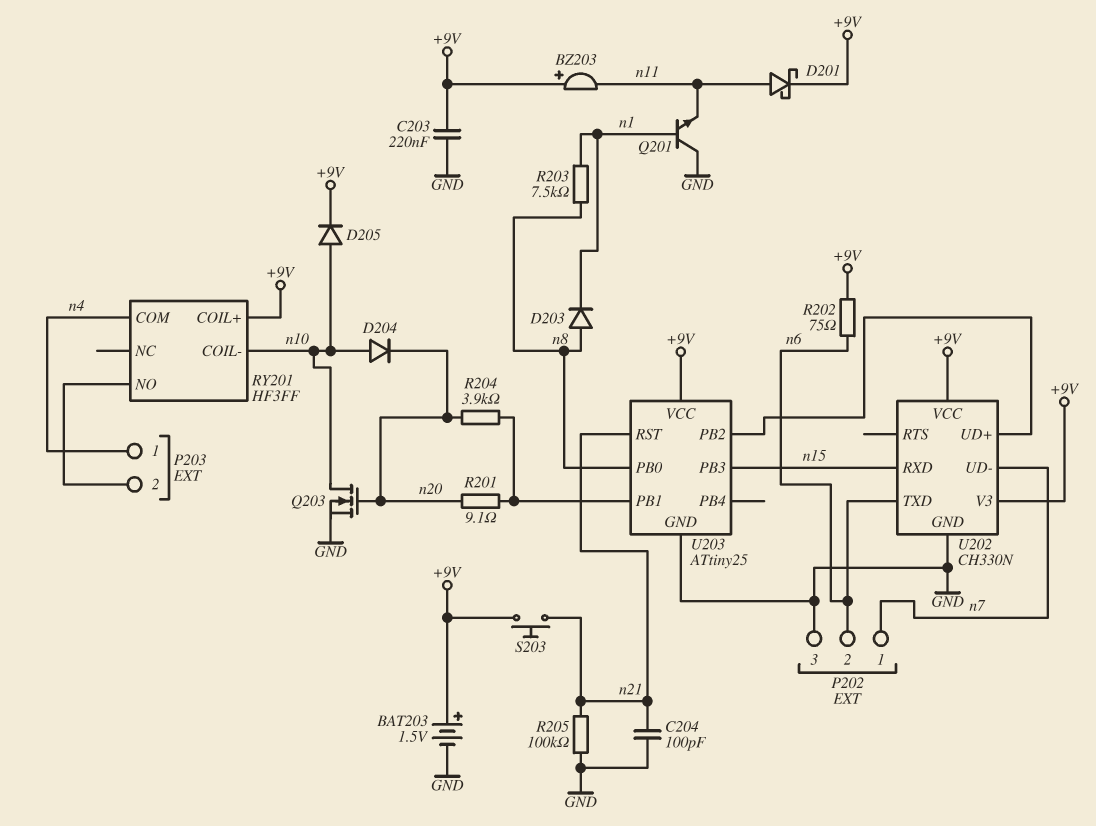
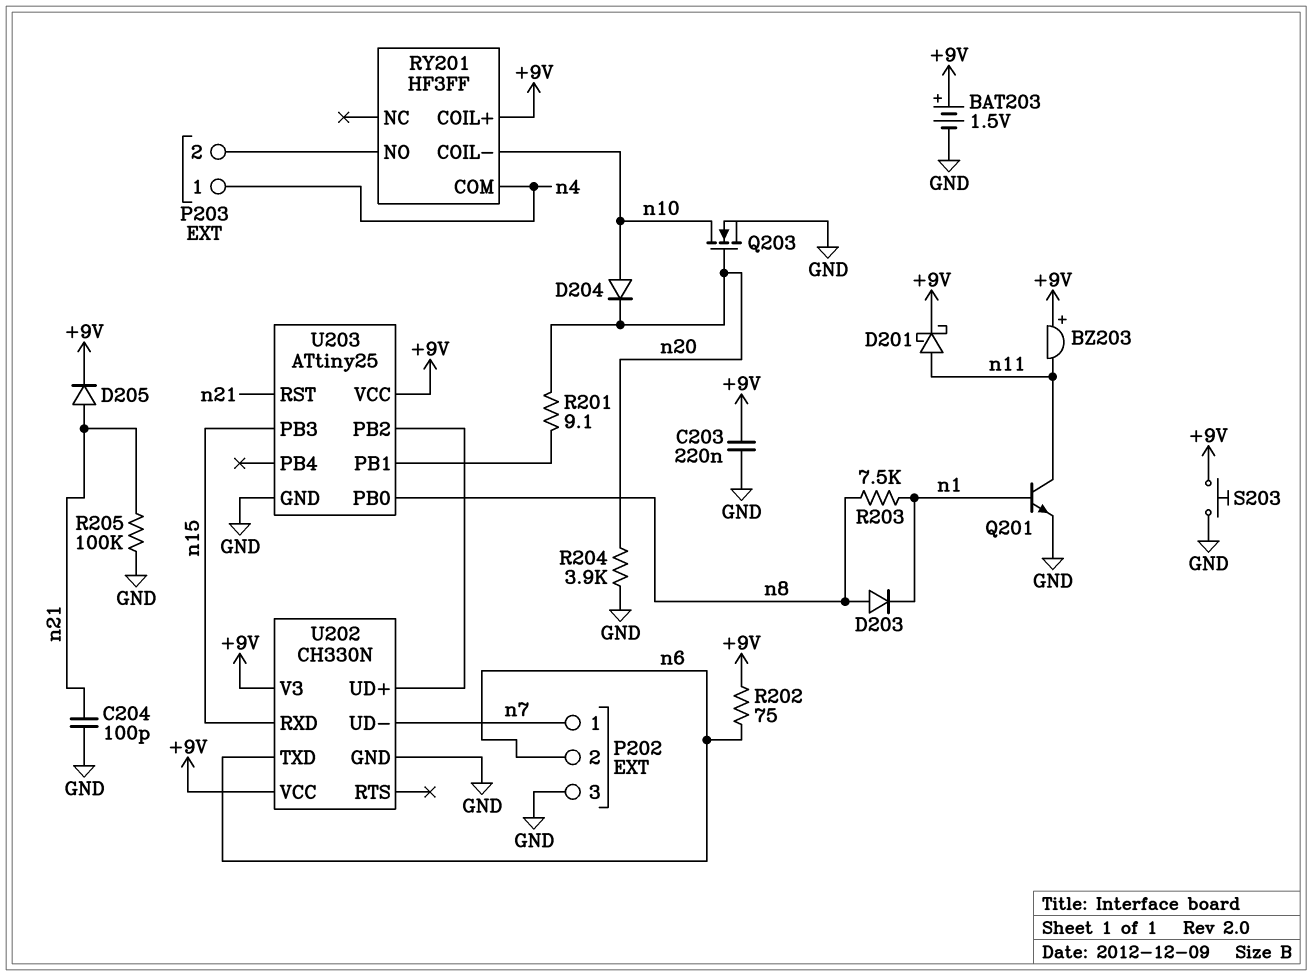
D205: diode (A n10, K +9V) -> diode (A n21, K +9V)
Q201: NPN (B n1, C GND, E n11) -> NPN (B n1, C n11, E GND)
R204: 3.9k (U203/PB1, n20) -> 3.9k (GND, n20)
S203: button (+9V, n21) -> button (+9V, GND)

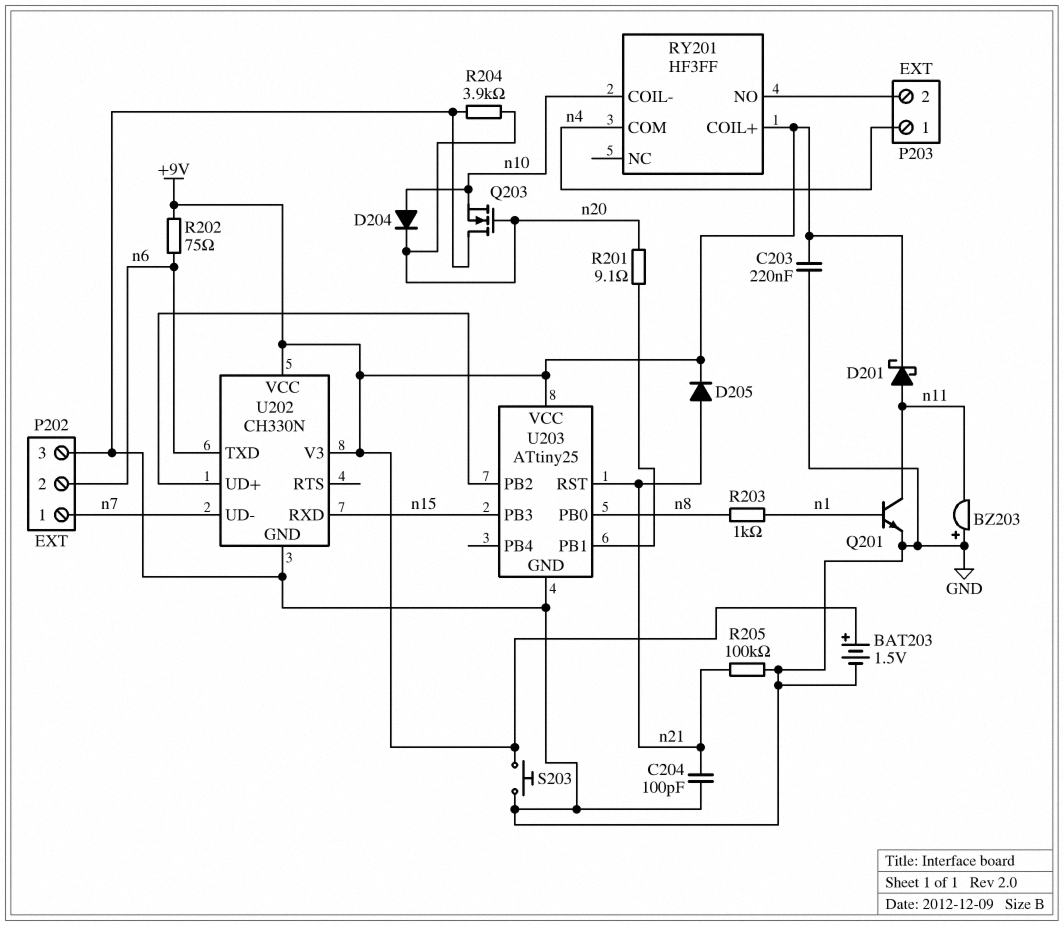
BZ203: buzzer (plus +9V, minus n11) -> buzzer (plus GND, minus n11)
D203: diode (A n8, K n1) -> none
Q203: NMOS (G n20, D n10, S GND) -> NMOS (G n20, D GND, S n10)
R203: 7.5k (n1, n8) -> 1k (n1, n8)

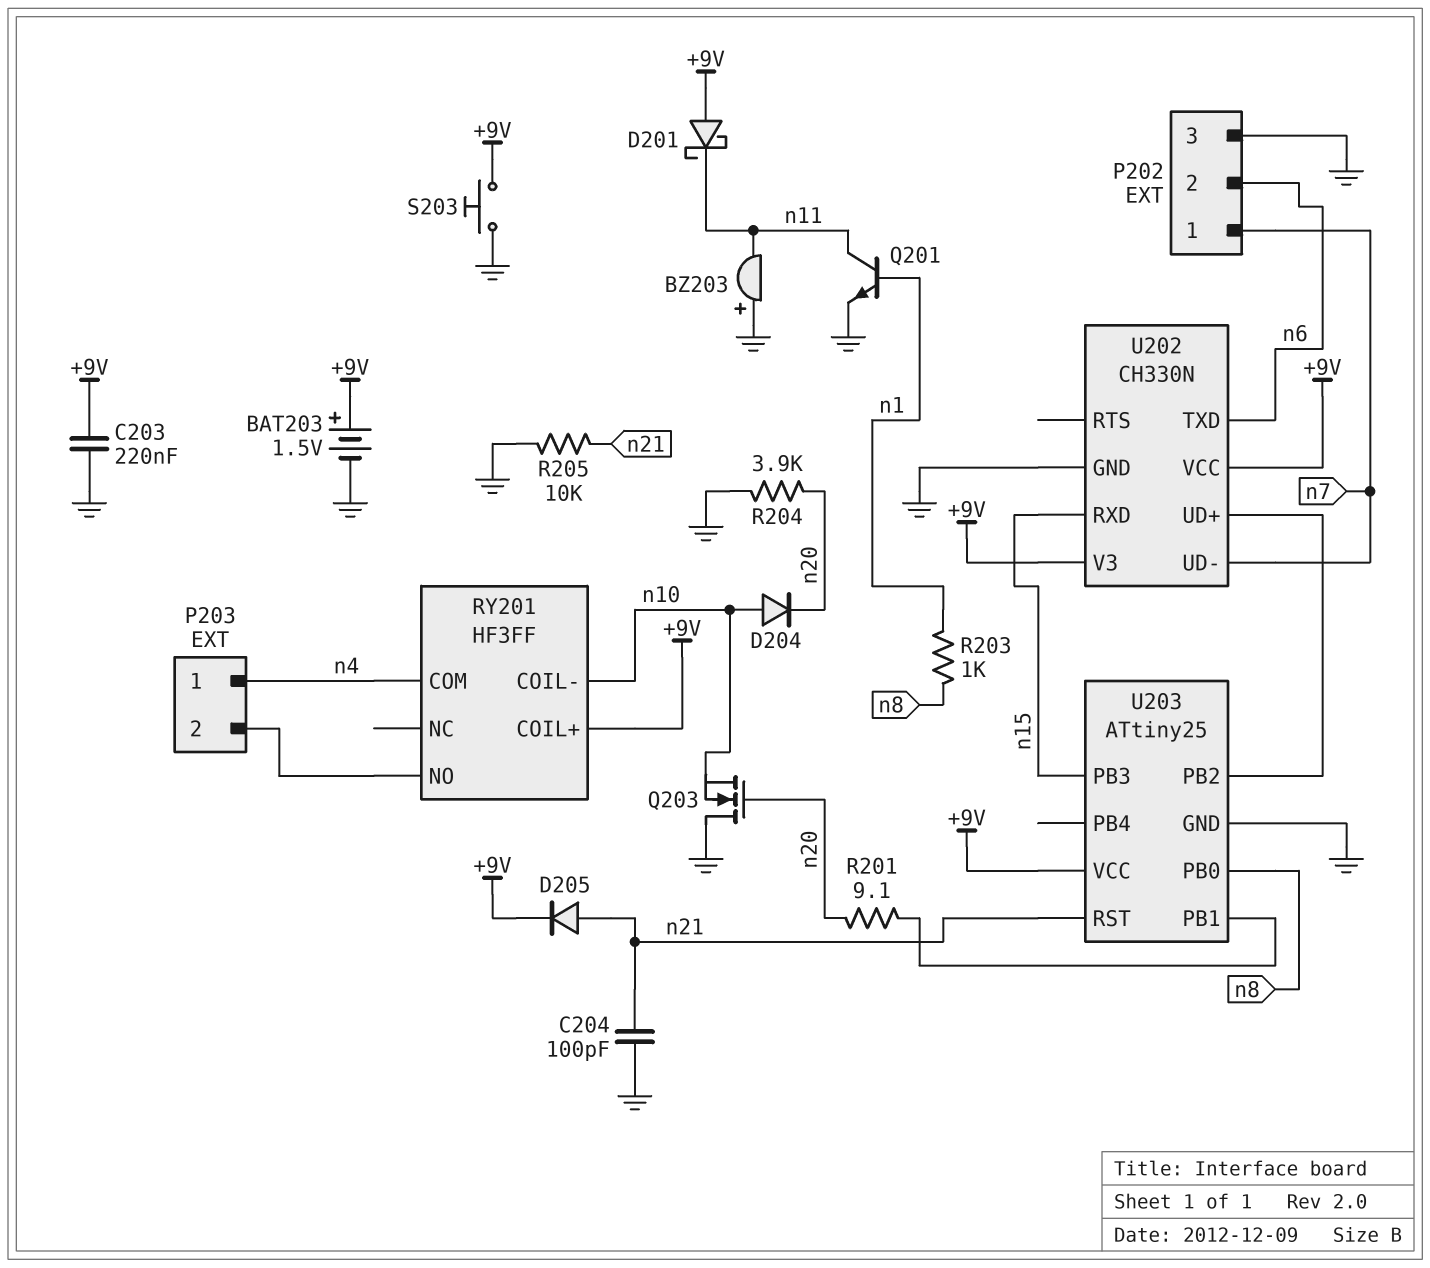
D201: schottky (A n11, K +9V) -> schottky (A +9V, K n11)
R202: 75 (+9V, n6) -> none
R205: 100k (GND, n21) -> 10k (GND, n21)

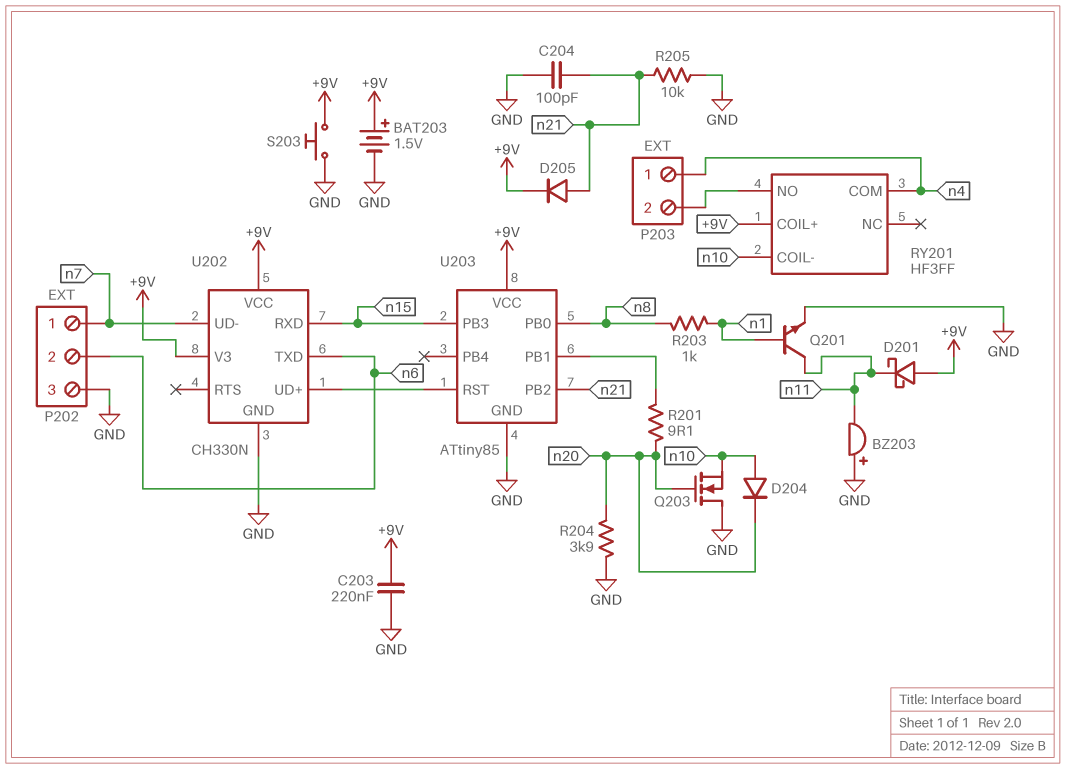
U203: ATtiny25 -> ATtiny85
U203 pin PB2: U202/UD+ -> n21
U203 pin RST: n21 -> U202/UD+

